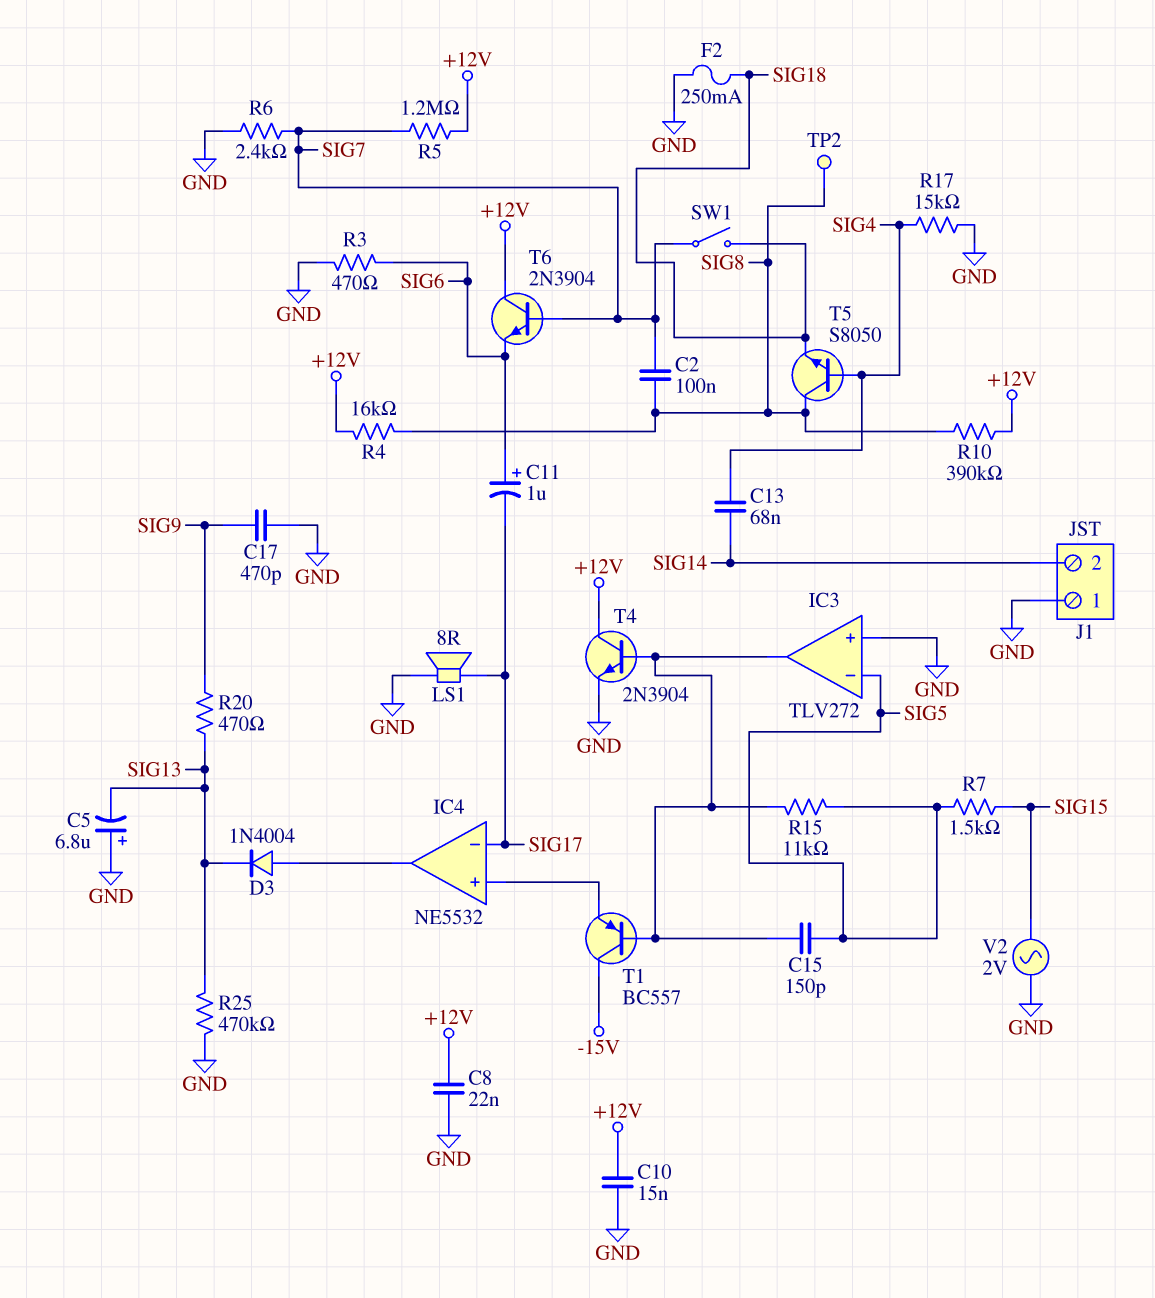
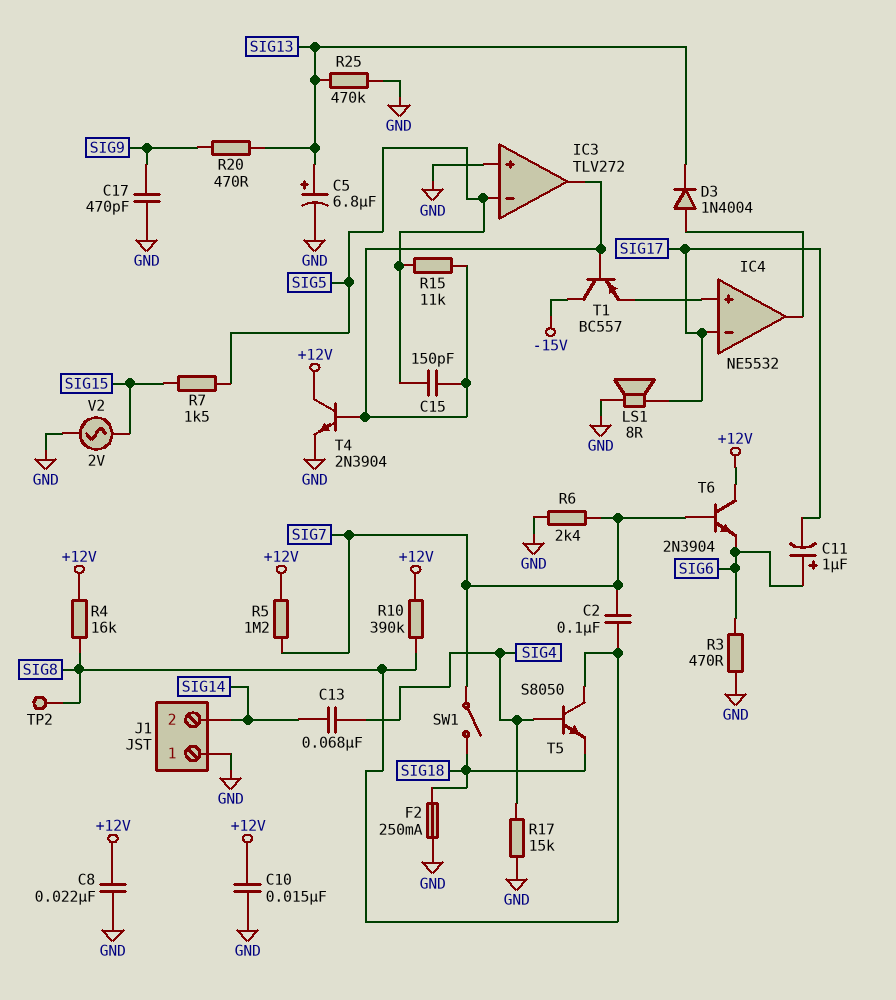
C5: 6.8uF (plus GND, minus SIG13) -> 6.8uF (plus SIG13, minus GND)

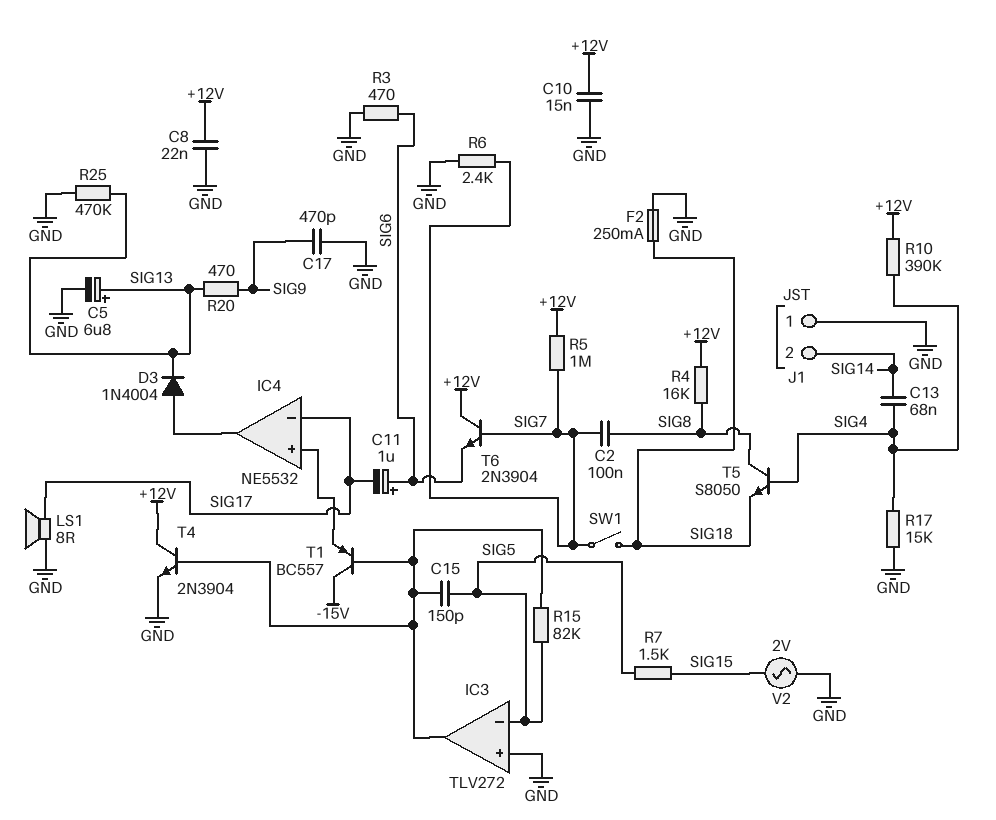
R5: 1.2M (+12V, SIG7) -> 1M (+12V, SIG7)
R10: 390k (+12V, SIG8) -> 390k (+12V, SIG4)
R15: 11k (IC3/out, SIG5) -> 82k (IC3/out, SIG5)
TP2: test point (SIG8) -> none

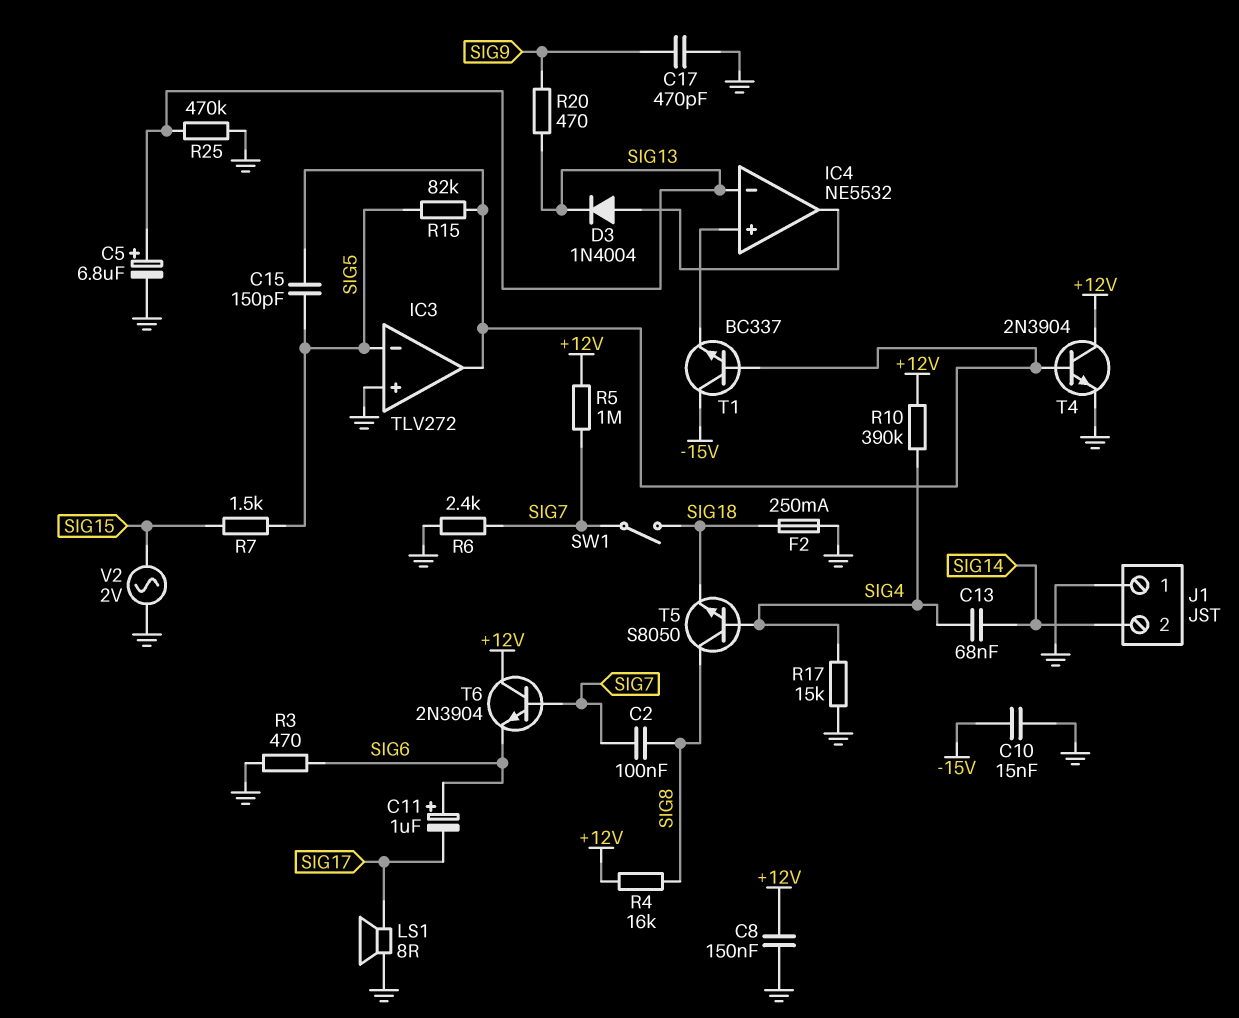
C8: 22nF (+12V, GND) -> 150nF (+12V, GND)
C10: 15nF (+12V, GND) -> 15nF (-15V, GND)
IC4 pin in-: SIG17 -> SIG13
T1: PNP BC557 (B IC3/out, C -15V, E IC4/in+) -> NPN BC337 (B IC3/out, C -15V, E IC4/in+)

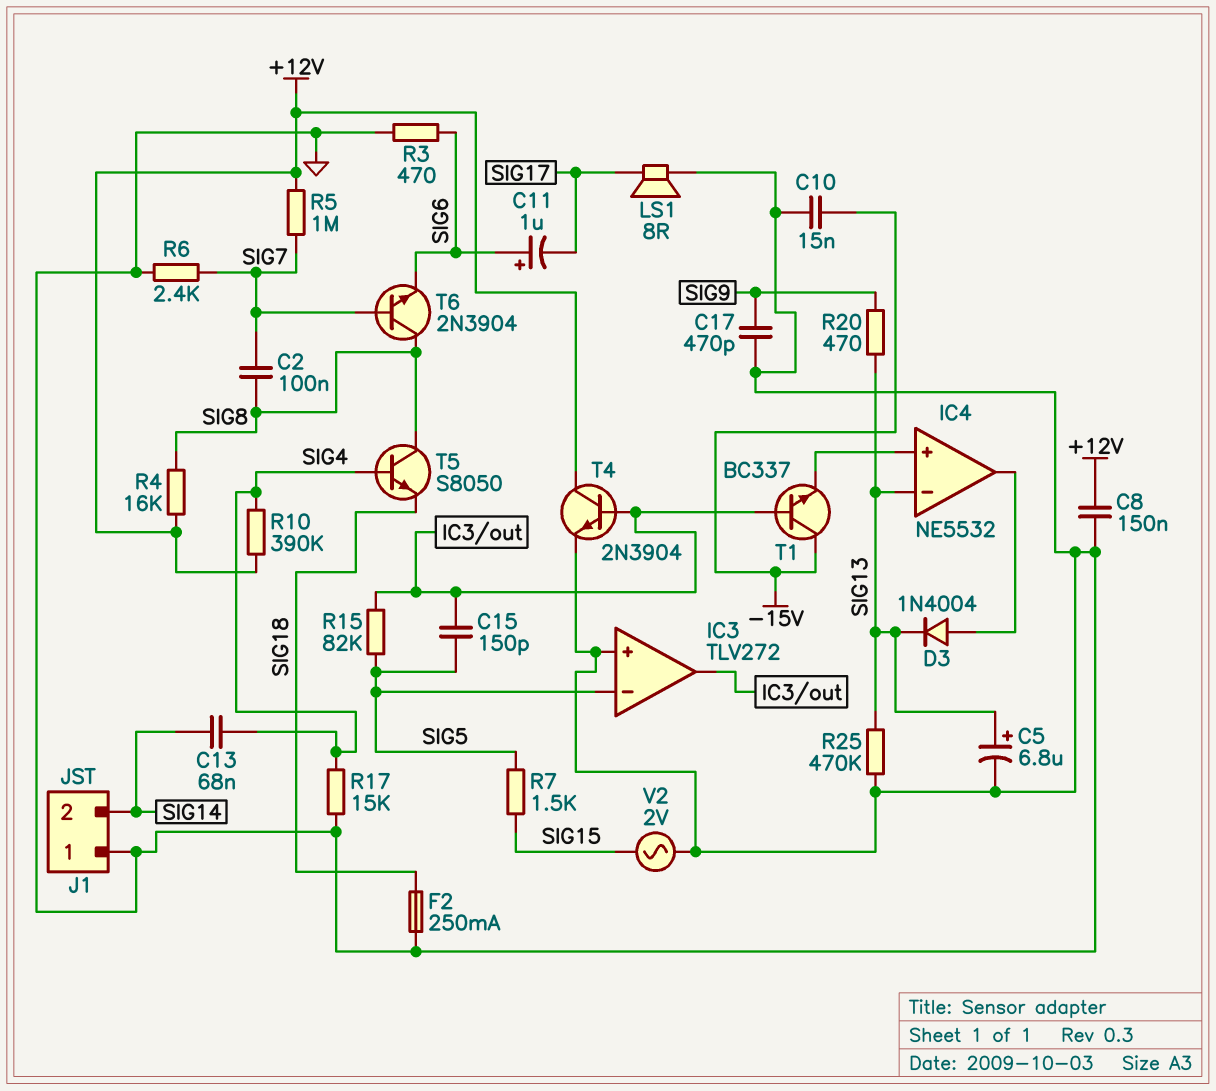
SW1: switch (SIG7, SIG18) -> none
T6: NPN 2N3904 (B SIG7, C +12V, E SIG6) -> NPN 2N3904 (B SIG7, C SIG8, E SIG6)

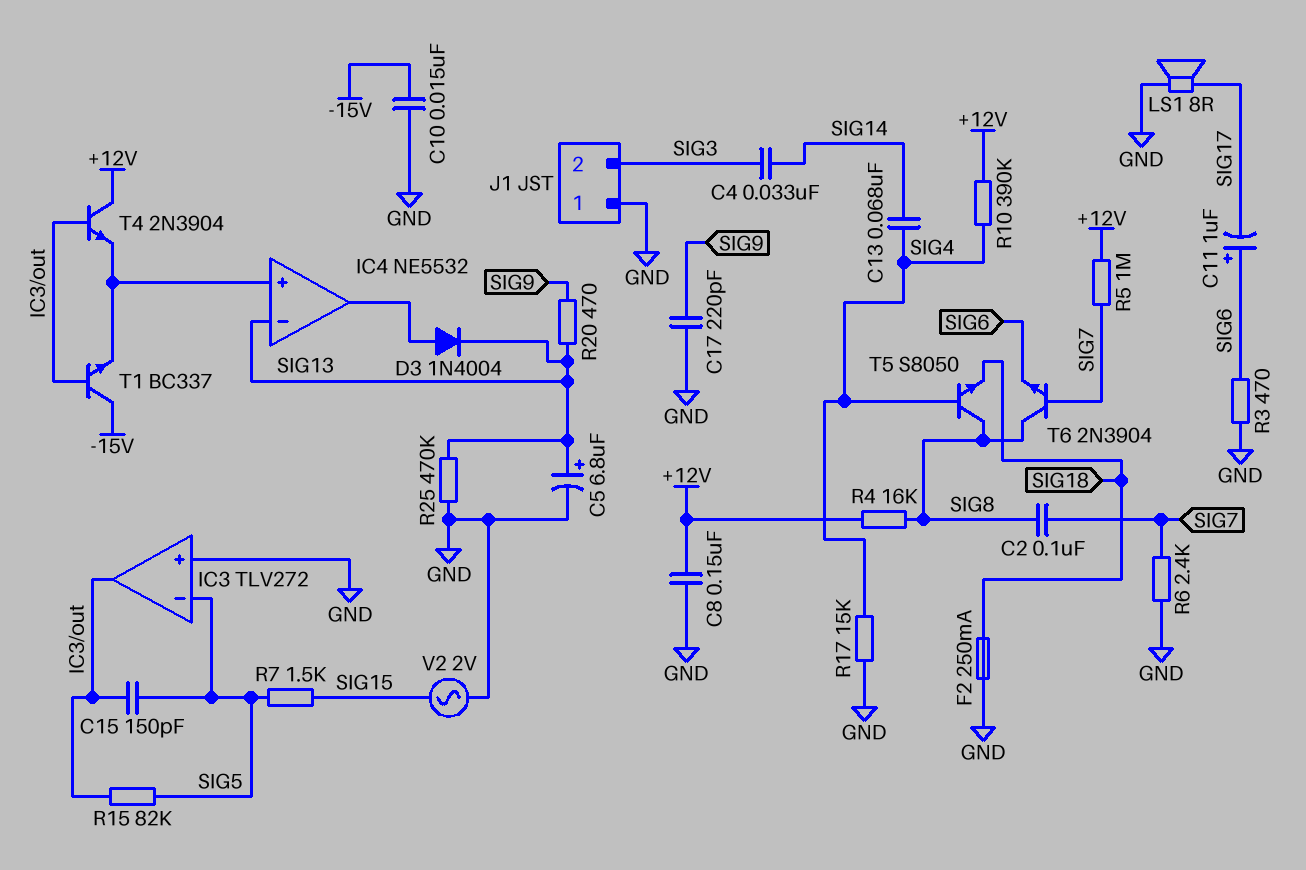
C4: none -> 33nF (SIG3, SIG14)
C17: 470pF (GND, SIG9) -> 220pF (GND, SIG9)
J1 pin 2: SIG14 -> SIG3
T4: NPN 2N3904 (B IC3/out, C +12V, E GND) -> NPN 2N3904 (B IC3/out, C +12V, E IC4/in+)

